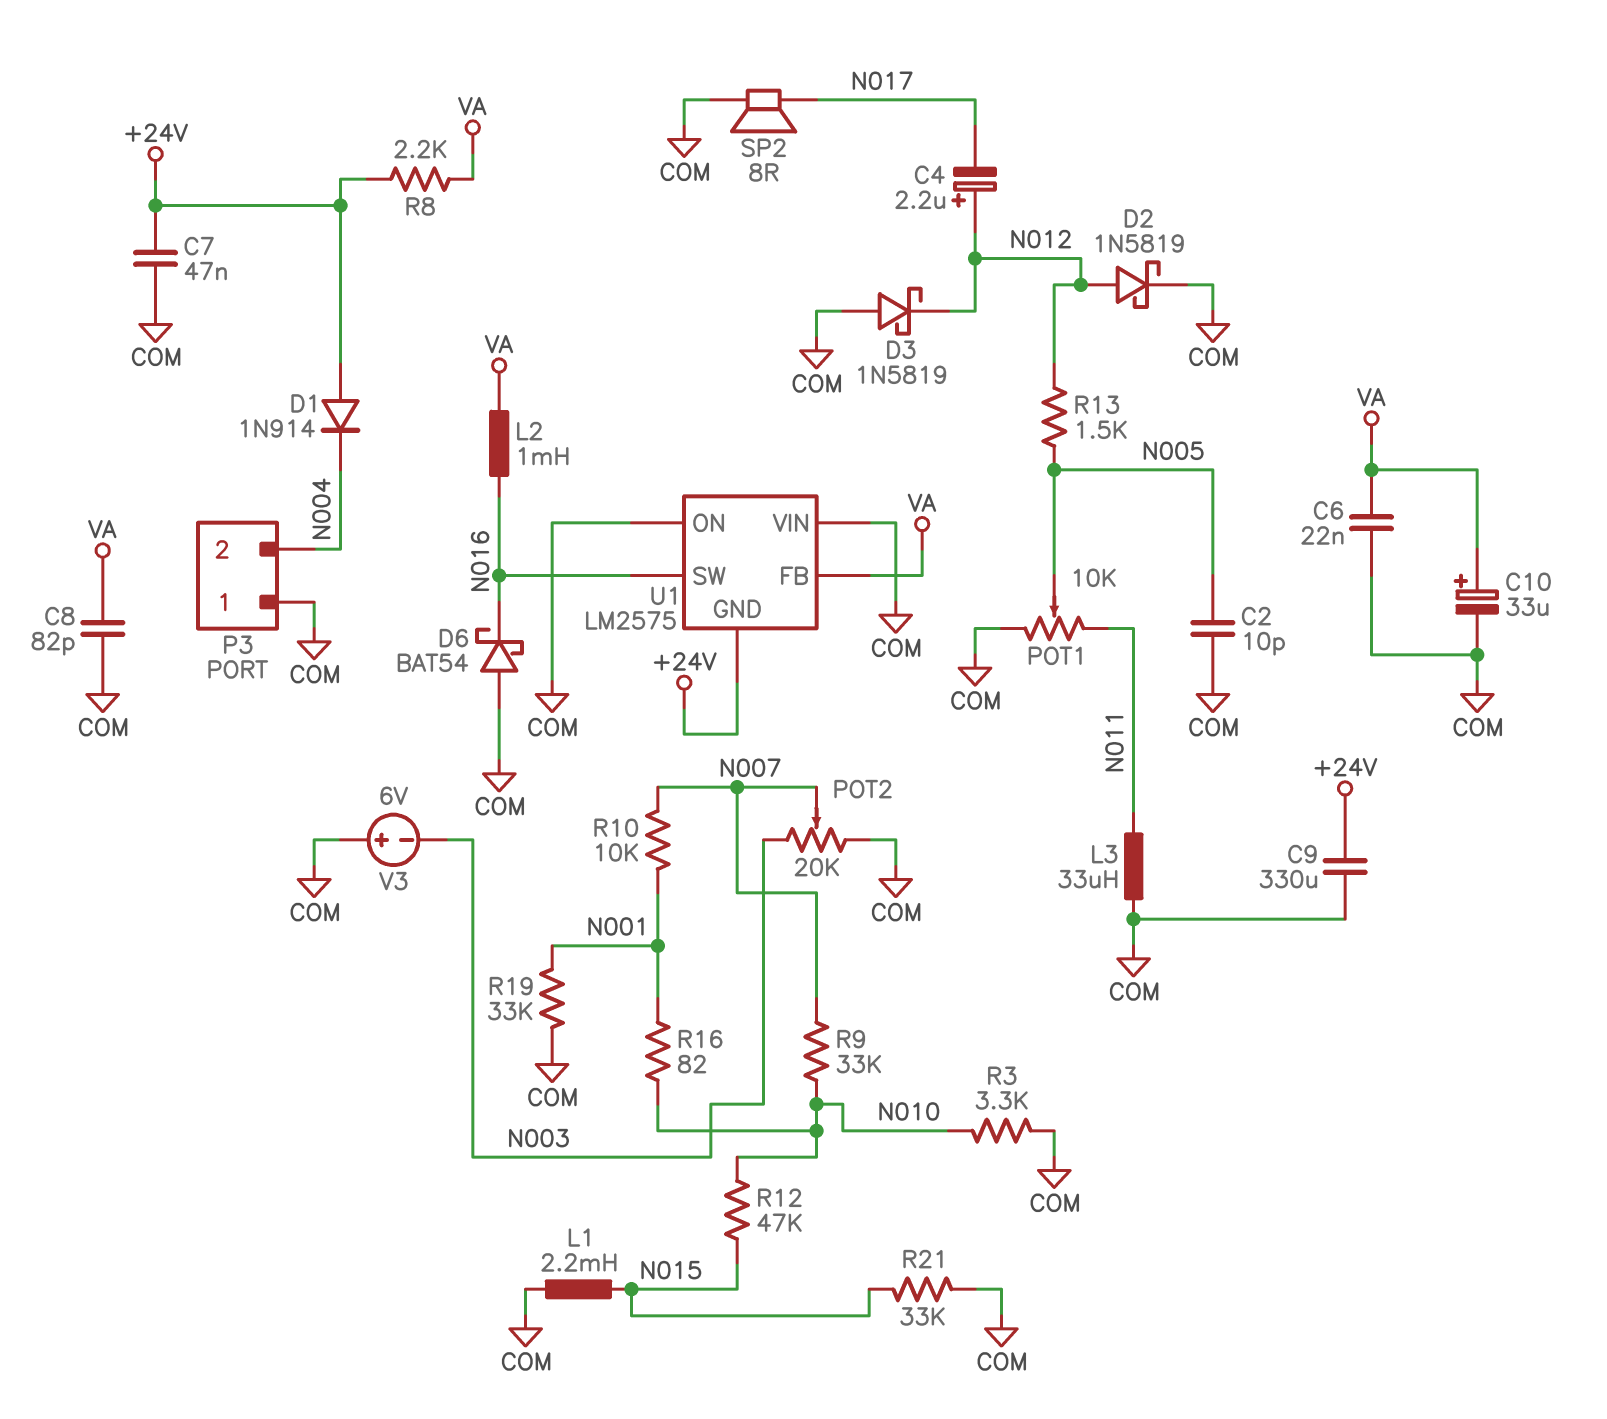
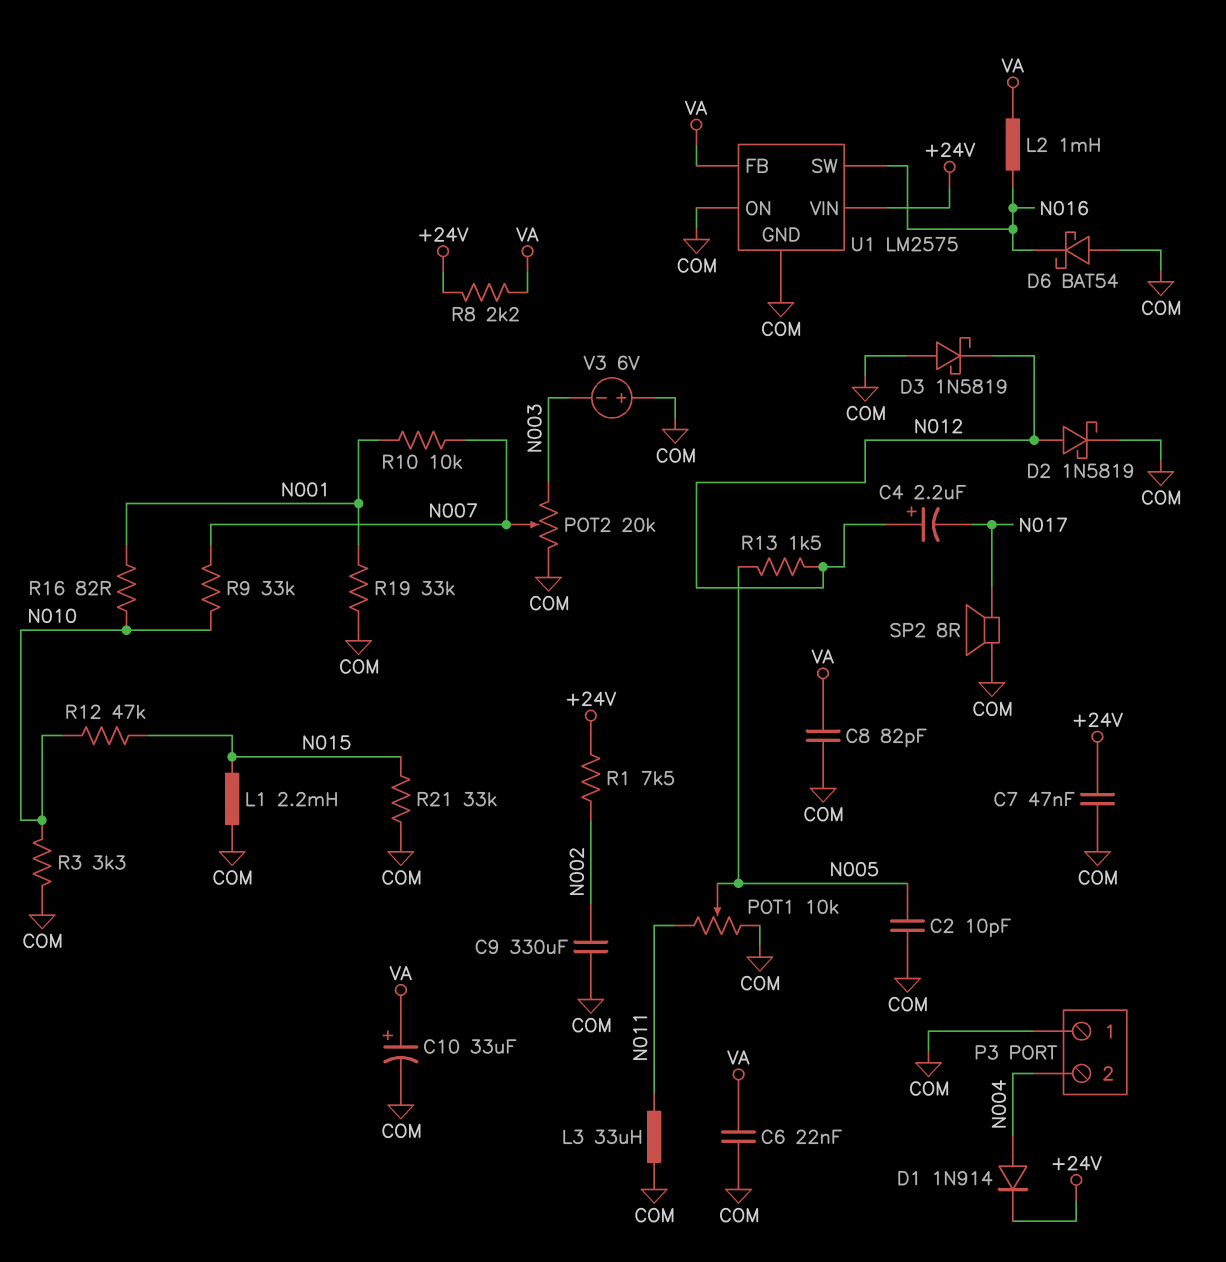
C9: 330uF (+24V, COM) -> 330uF (COM, N002)
D1: diode 1N914 (A +24V, K N004) -> diode 1N914 (A N004, K +24V)
R1: none -> 7.5k (+24V, N002)
U1 pin GND: +24V -> COM
U1 pin VIN: COM -> +24V

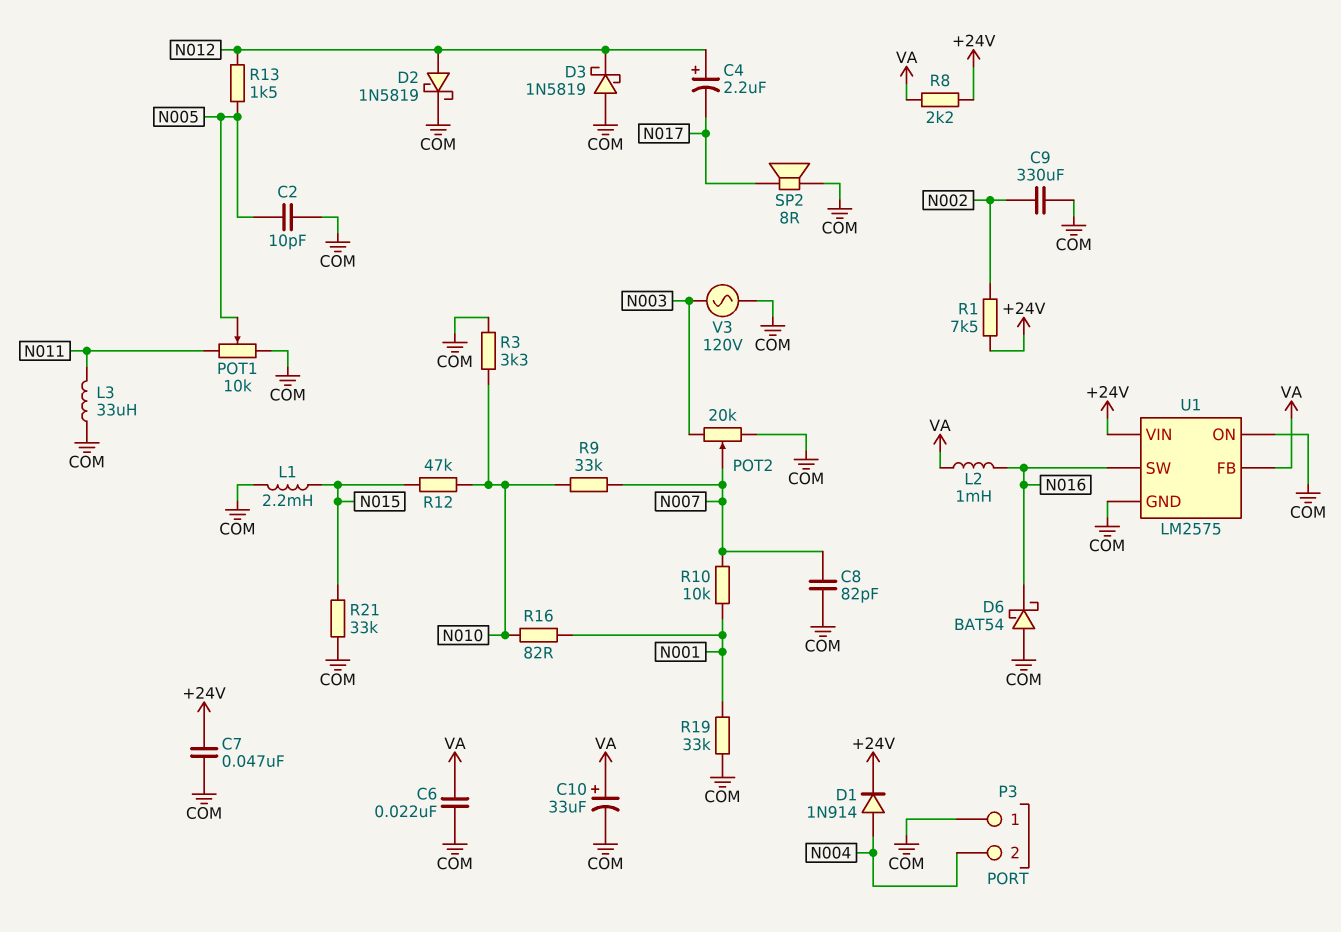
C8: 82pF (COM, VA) -> 82pF (COM, N007)
V3: 6V (plus COM, minus N003) -> AC 120V (COM, N003)

